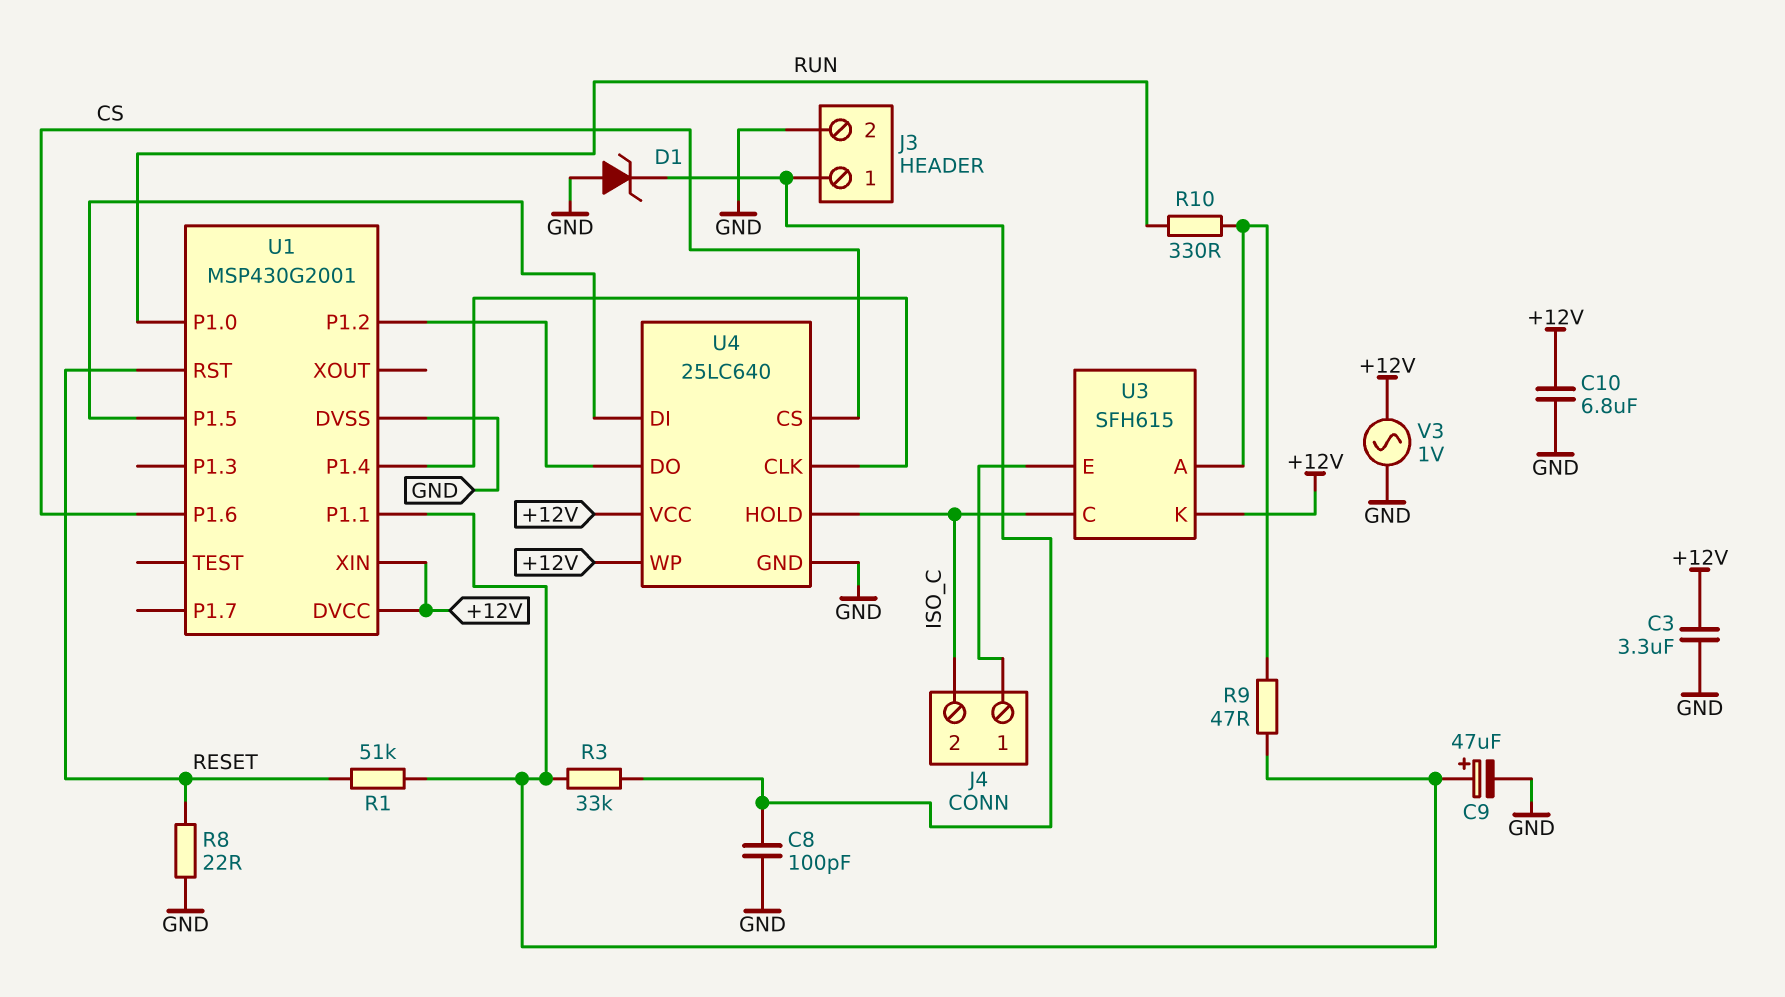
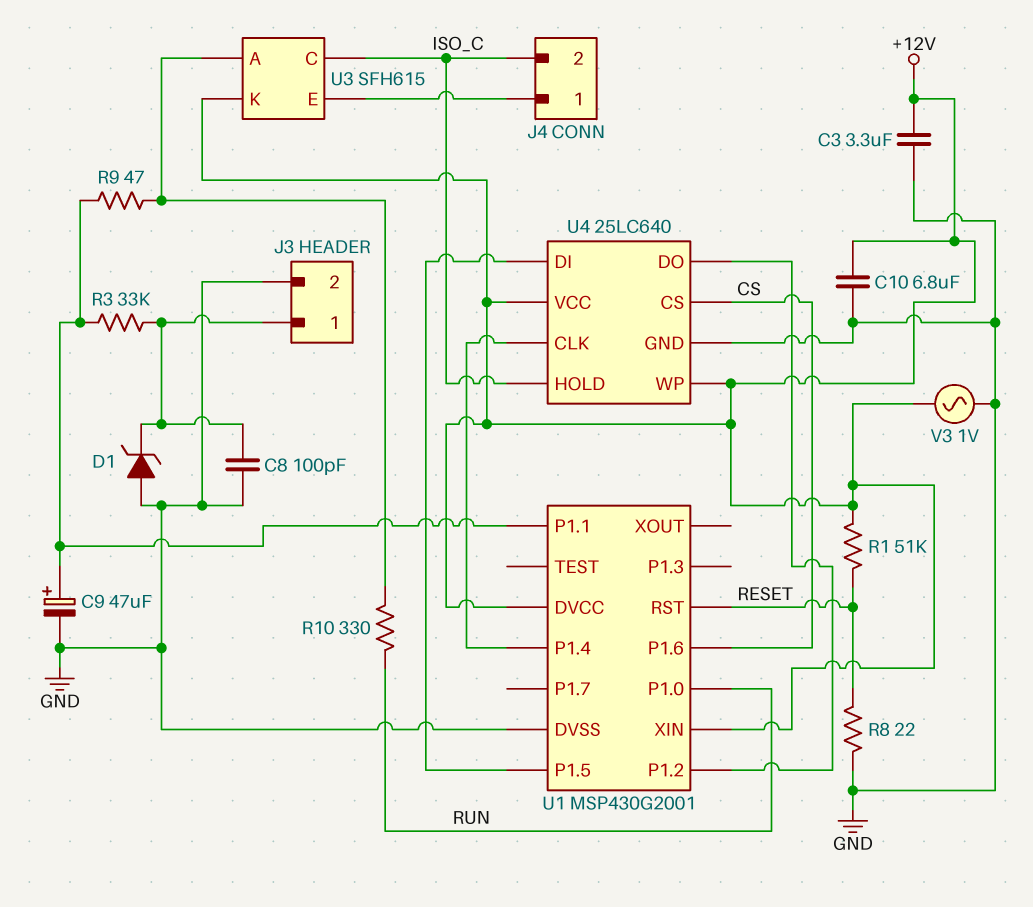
R1: 51k (RESET, U1/P1.1) -> 51k (+12V, RESET)

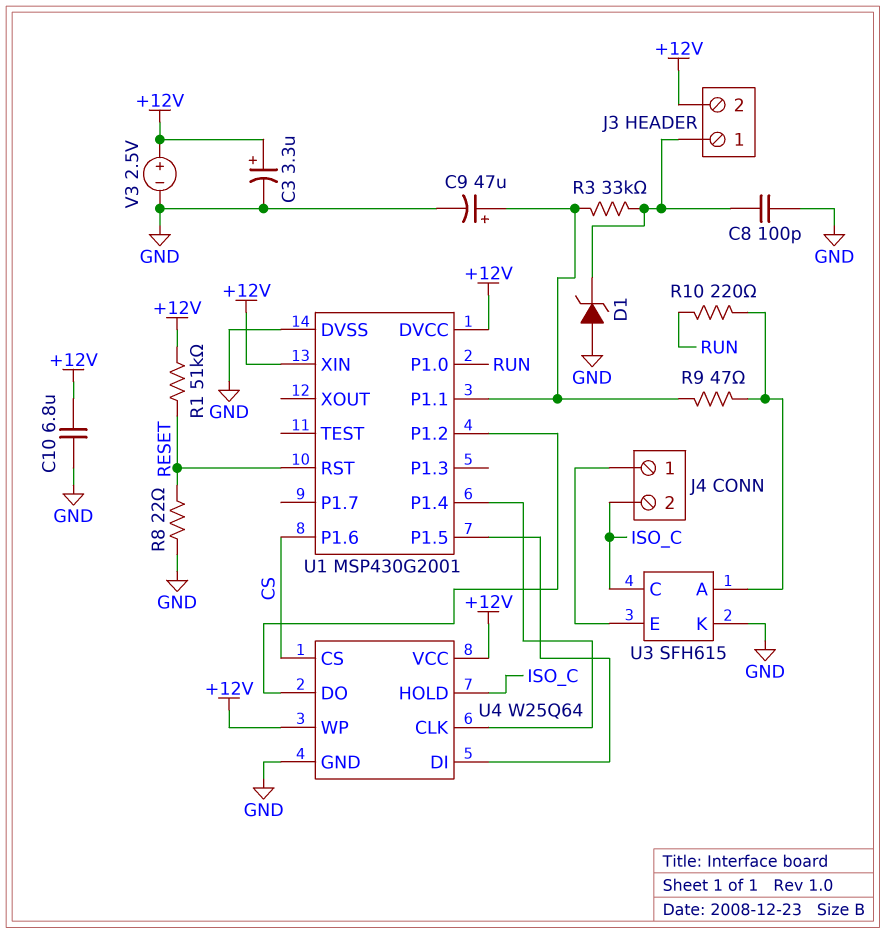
C3: 3.3uF (+12V, GND) -> 3.3uF (plus +12V, minus GND)
J3 pin 2: GND -> +12V
R10: 330 (RUN, U3/A) -> 220 (RUN, U3/A)
U3 pin K: +12V -> GND
U4: 25LC640 -> W25Q64
V3: AC 1V (+12V, GND) -> 2.5V (plus +12V, minus GND)

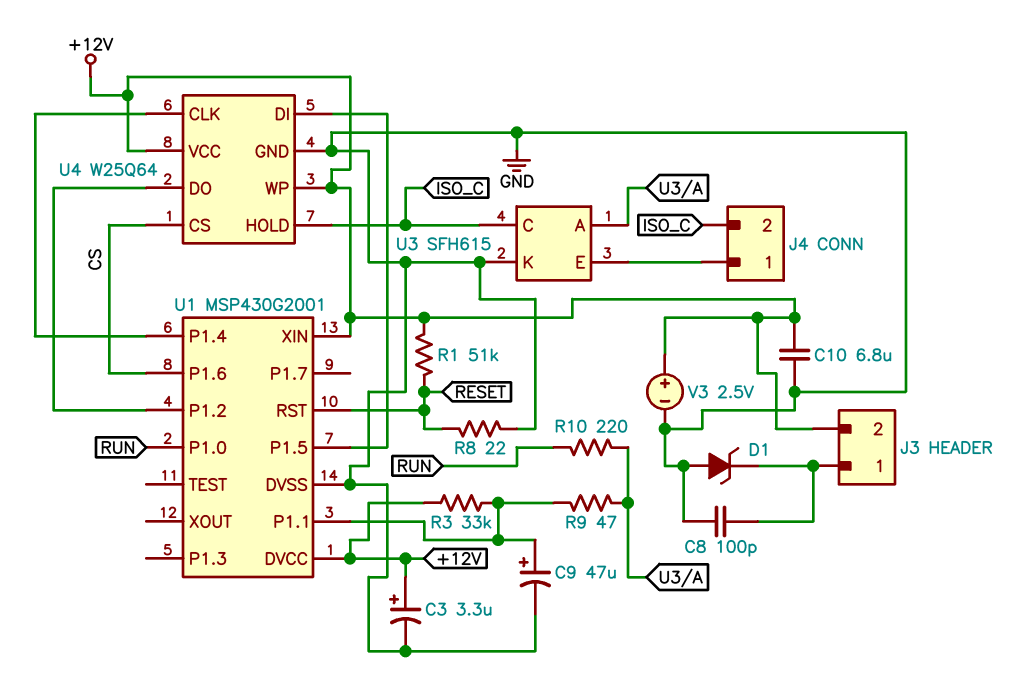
R3: 33k (J3/1, U1/P1.1) -> 33k (+12V, U1/P1.1)

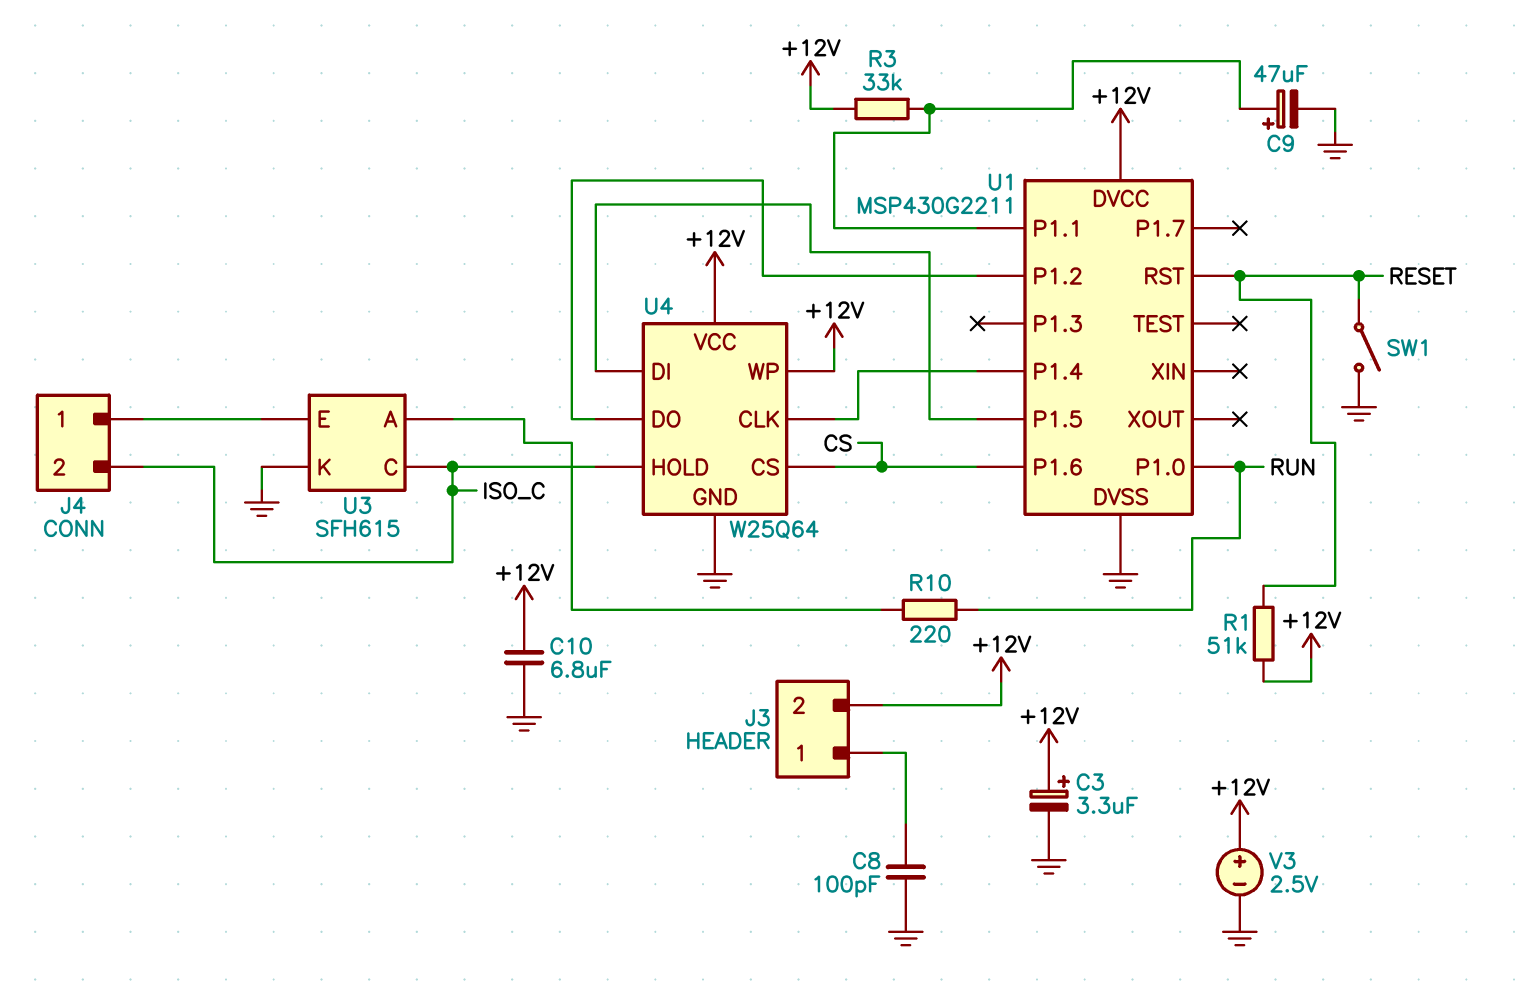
D1: zener (A GND, K J3/1) -> none
R8: 22 (GND, RESET) -> none
R9: 47 (U1/P1.1, U3/A) -> none
SW1: none -> switch (GND, RESET)
U1: MSP430G2001 -> MSP430G2211
U1 pin XIN: +12V -> none

